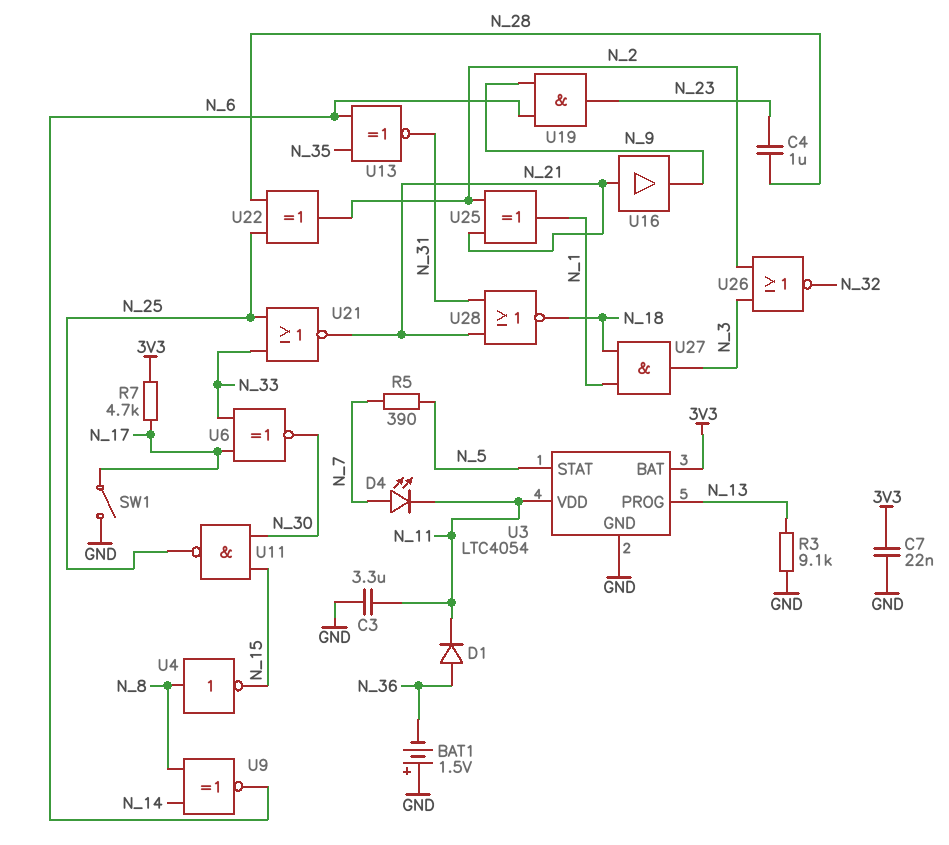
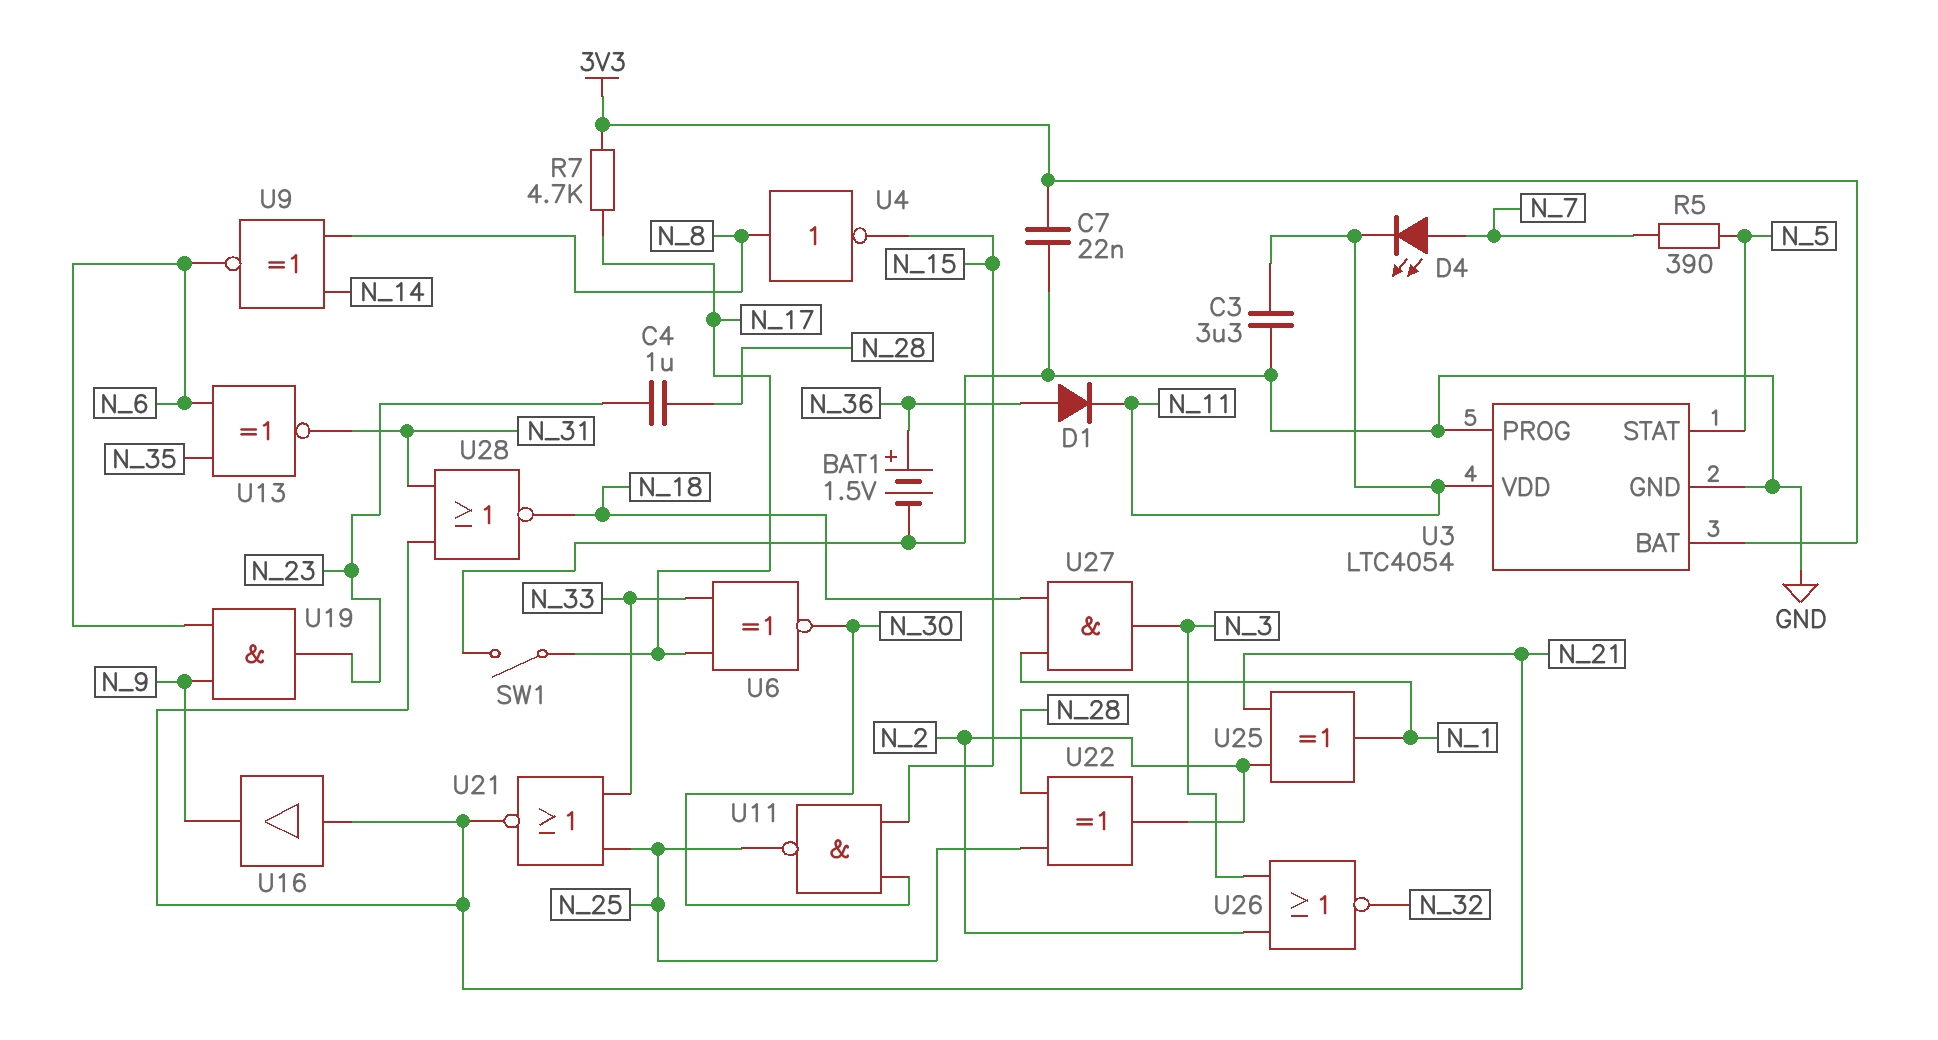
BAT1: 1.5V (plus GND, minus N_36) -> 1.5V (plus N_36, minus GND)
R3: 9.1k (GND, N_13) -> none
U3 pin PROG: N_13 -> GND

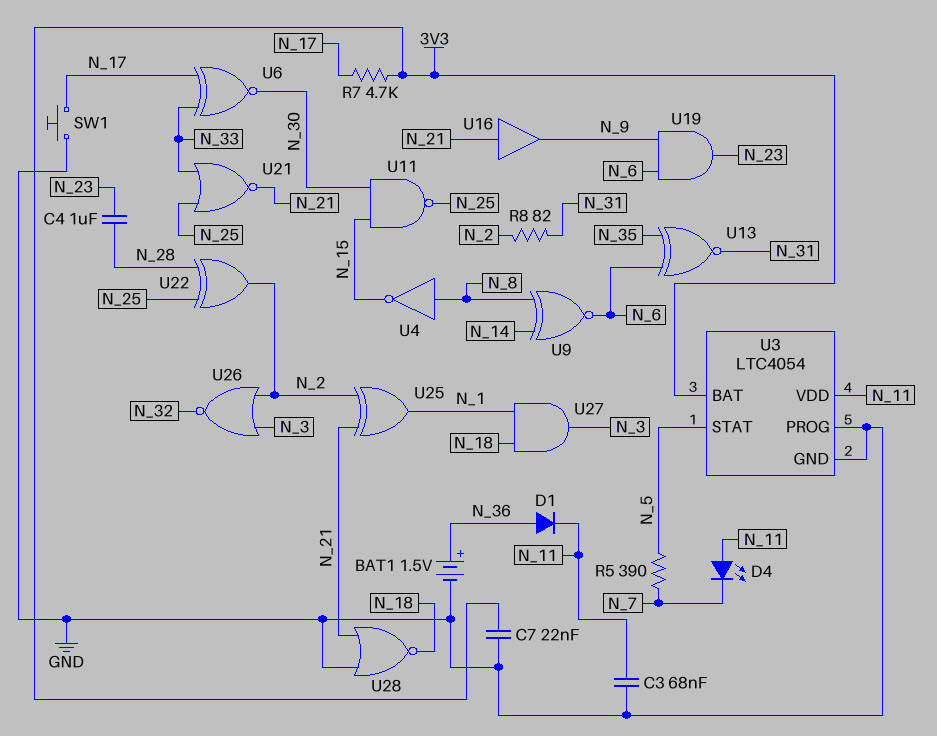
C3: 3.3uF (GND, N_11) -> 68nF (GND, N_11)
D4: LED (A N_7, K N_11) -> LED (A N_11, K N_7)
R8: none -> 82 (N_2, N_31)
SW1: switch (GND, N_17) -> button (GND, N_17)
U28: NOR (in N_21, in N_31, out N_18) -> NOR (in GND, in N_21, out N_18)

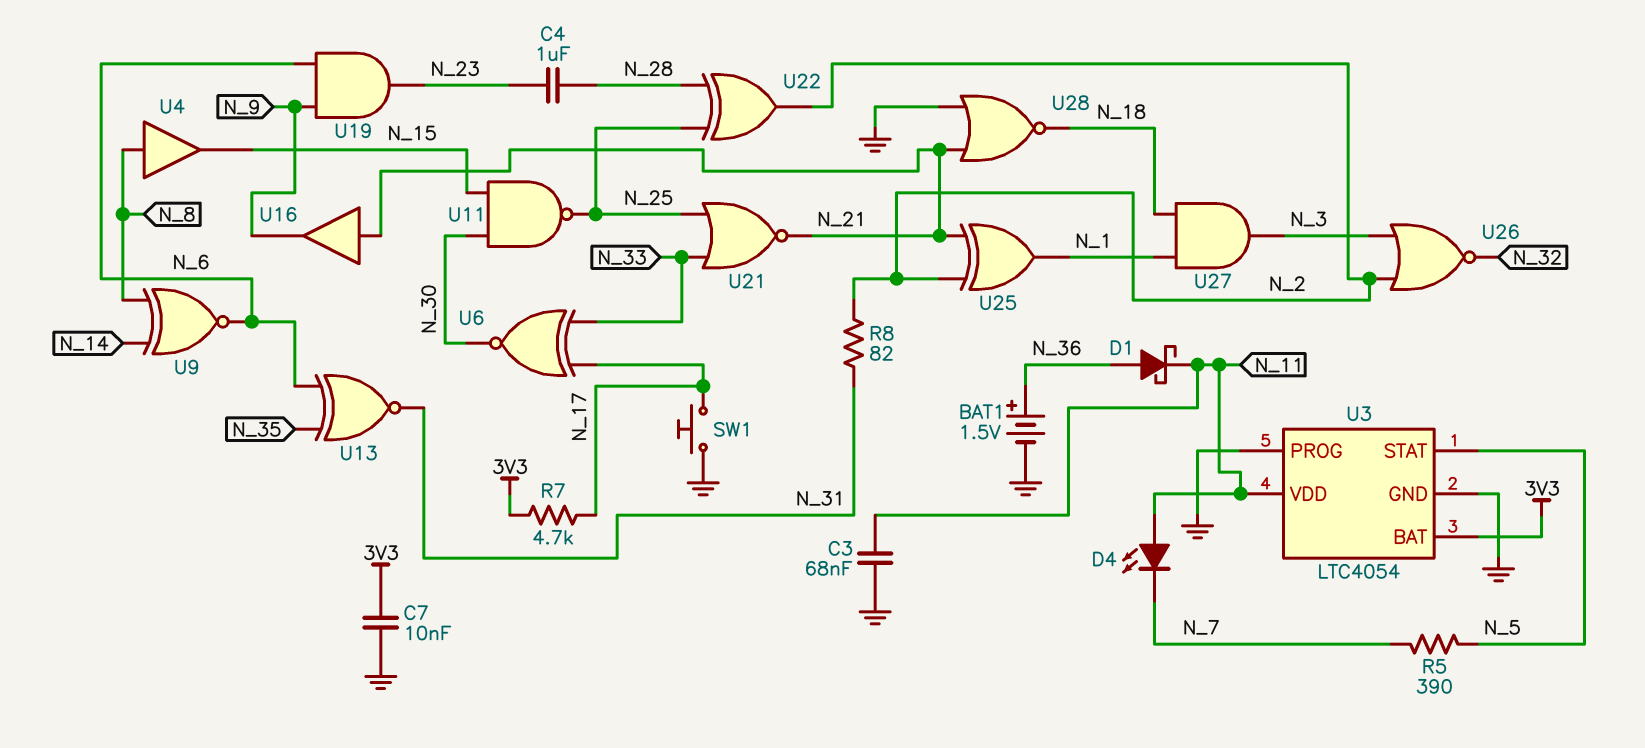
C7: 22nF (3V3, GND) -> 10nF (3V3, GND)
D1: diode (A N_36, K N_11) -> schottky (A N_36, K N_11)
U4: NOT (in N_8, out N_15) -> buffer (in N_8, out N_15)

